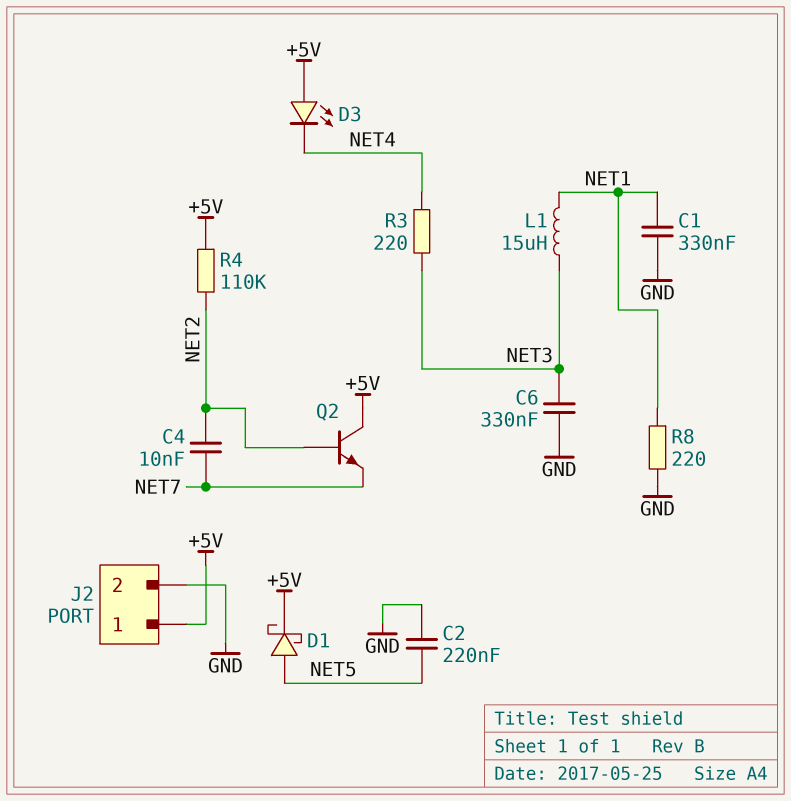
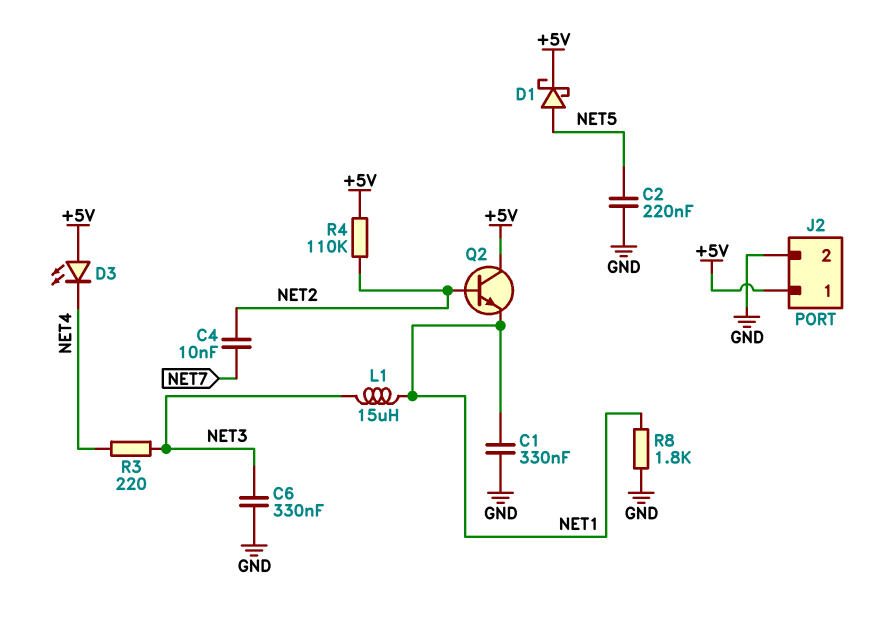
Q2: NPN (B NET2, C +5V, E NET7) -> NPN (B NET2, C +5V, E NET1)
R8: 220 (GND, NET1) -> 1.8k (GND, NET1)

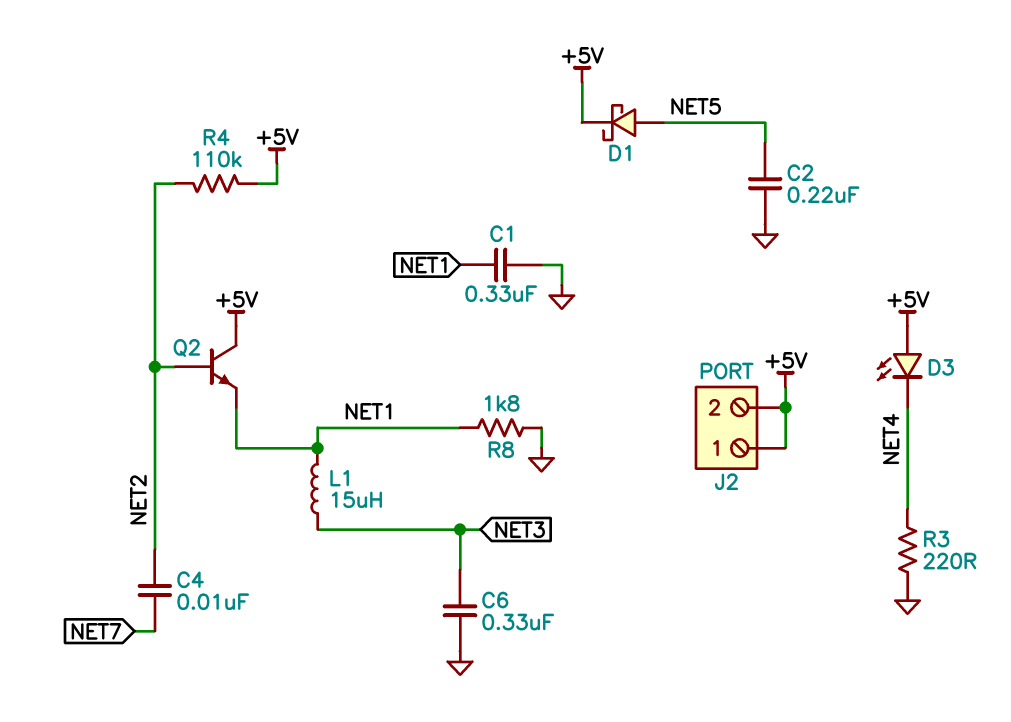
J2 pin 2: GND -> +5V
R3: 220 (NET3, NET4) -> 220 (GND, NET4)

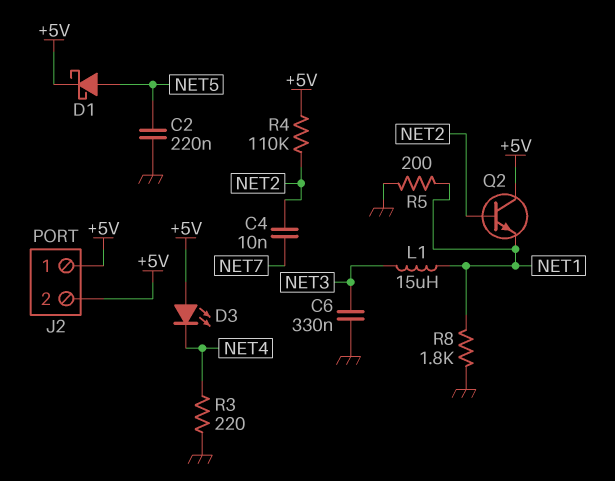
C1: 330nF (GND, NET1) -> none
R5: none -> 200 (GND, NET1)

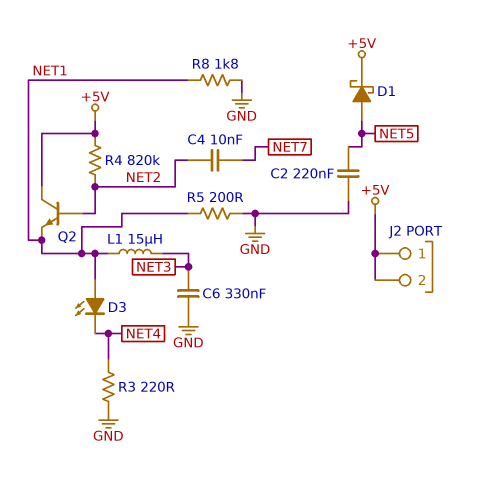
D3: LED (A +5V, K NET4) -> LED (A NET1, K NET4)
R4: 110k (+5V, NET2) -> 820k (+5V, NET2)

